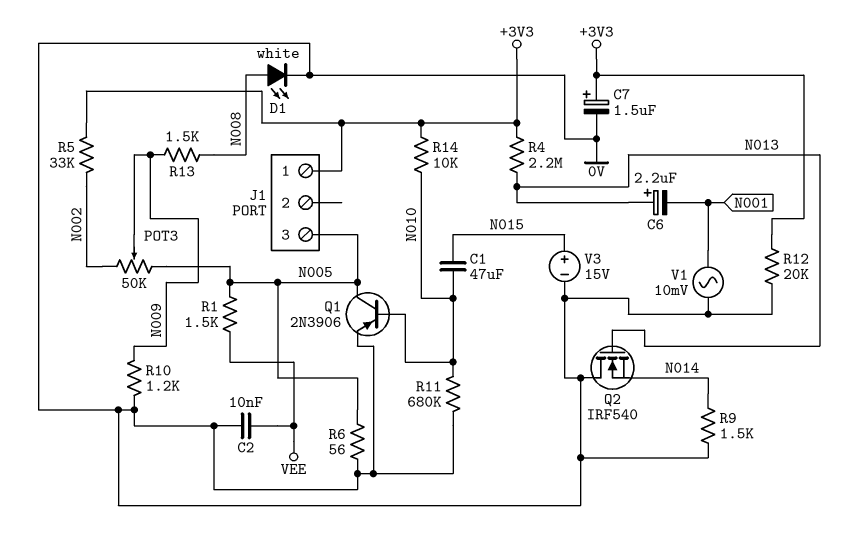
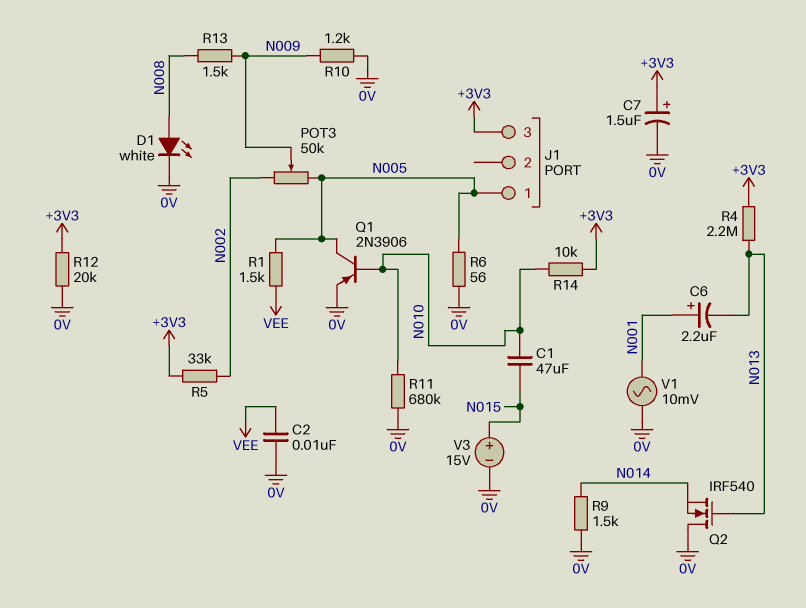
C6: 2.2uF (plus N013, minus N001) -> 2.2uF (plus N001, minus N013)
J1 pin 1: +3V3 -> N005
J1 pin 3: N005 -> +3V3

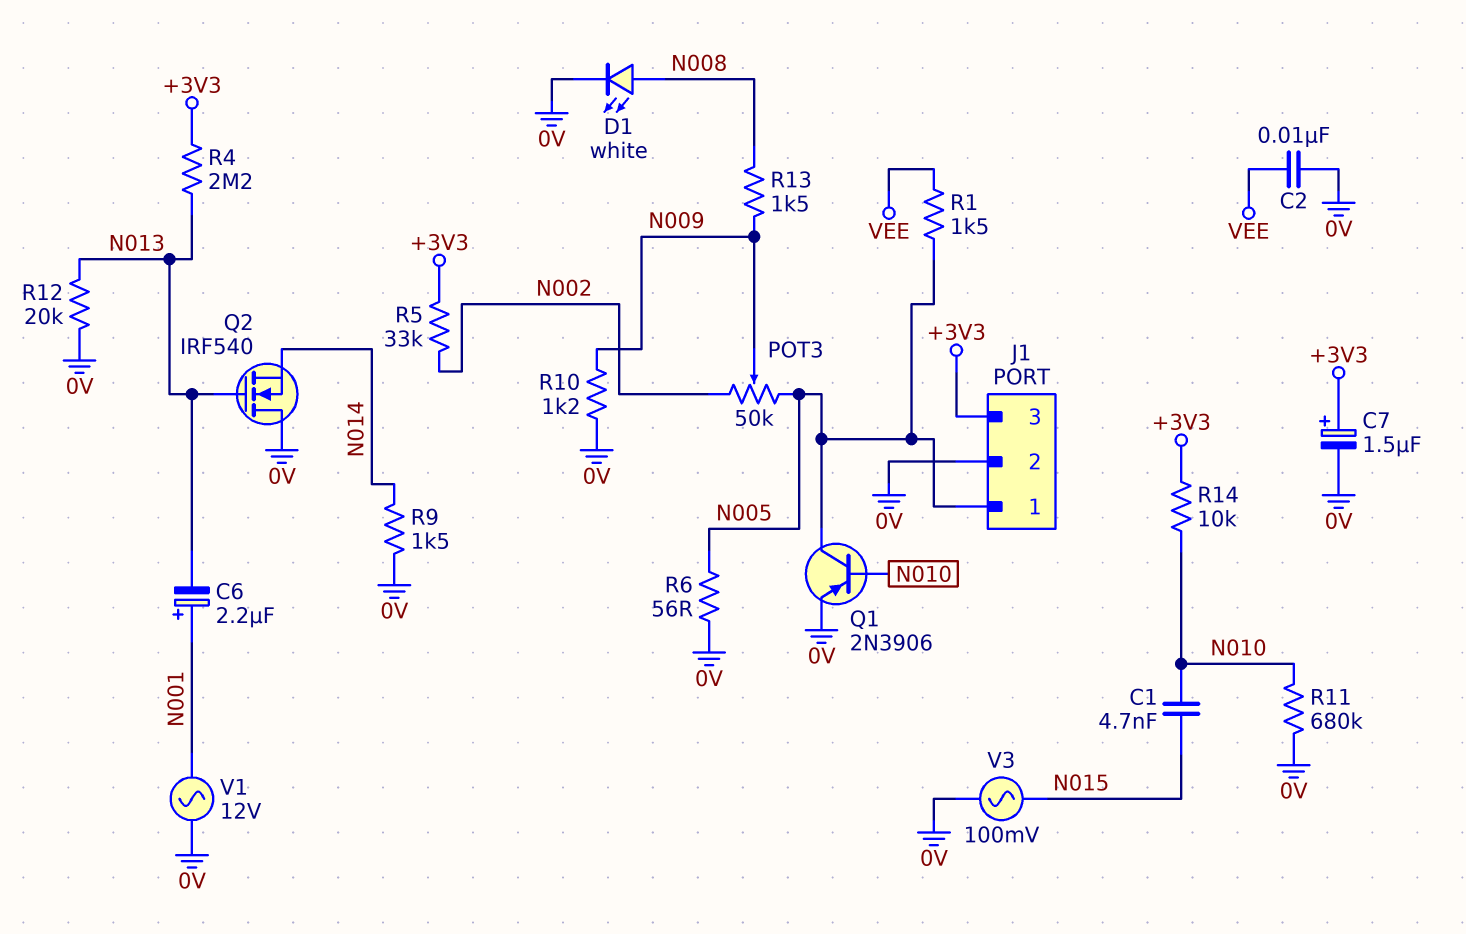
C1: 47uF (N010, N015) -> 4.7nF (N010, N015)
J1 pin 2: none -> 0V
R12: 20k (+3V3, 0V) -> 20k (0V, N013)
V1: AC 10mV (0V, N001) -> AC 12V (0V, N001)
V3: 15V (plus N015, minus 0V) -> AC 100mV (0V, N015)

